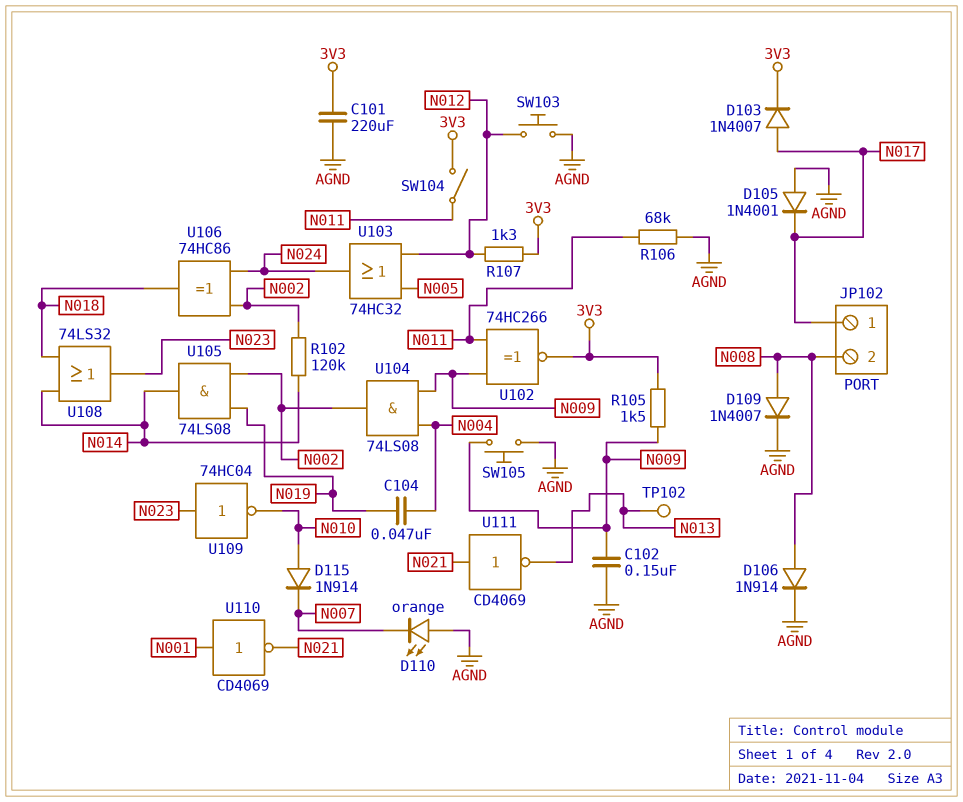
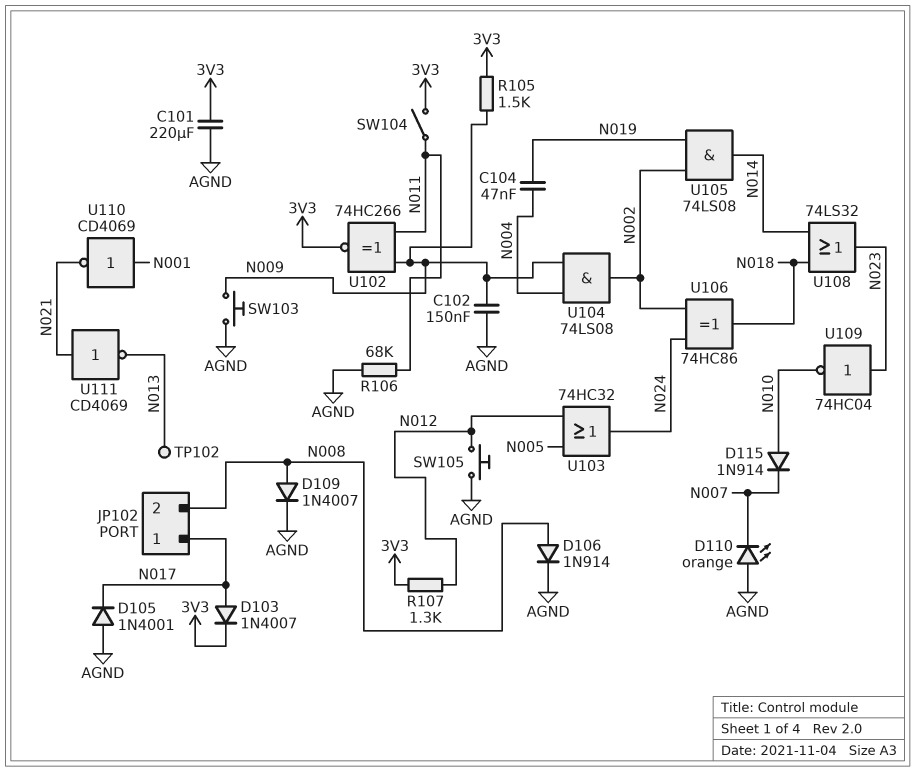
R102: 120k (N002, N014) -> none
SW103: button (AGND, N012) -> button (AGND, N009)
SW105: button (AGND, N009) -> button (AGND, N012)

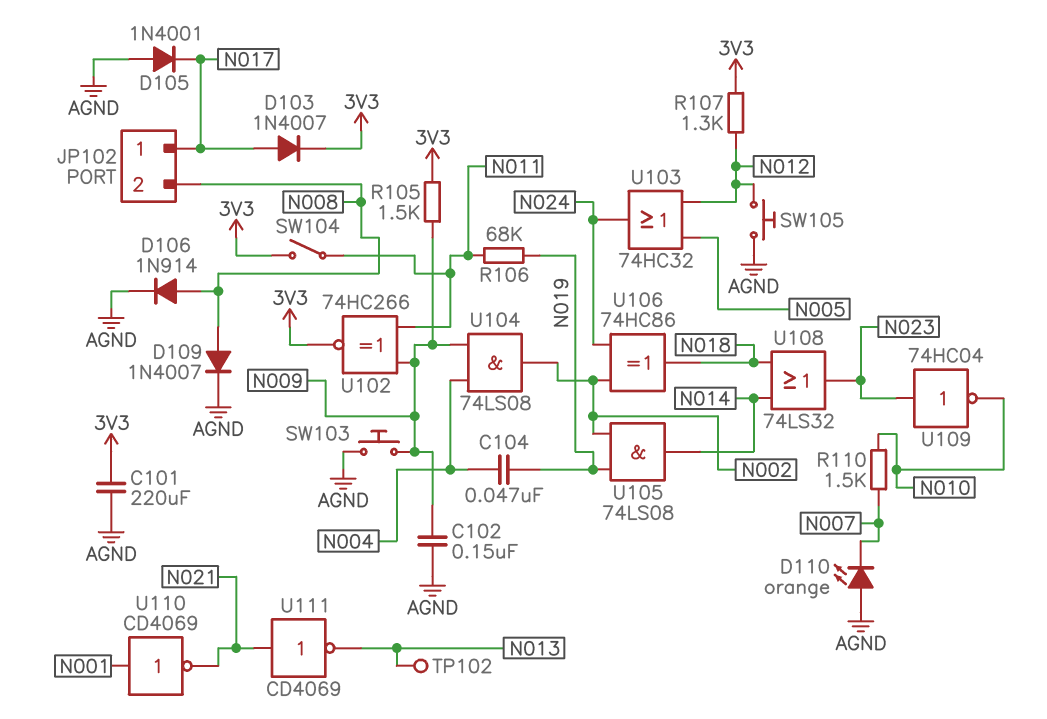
D115: diode 1N914 (A N010, K N007) -> none
R106: 68k (AGND, N011) -> 68k (N011, N019)
R110: none -> 1.5k (N007, N010)

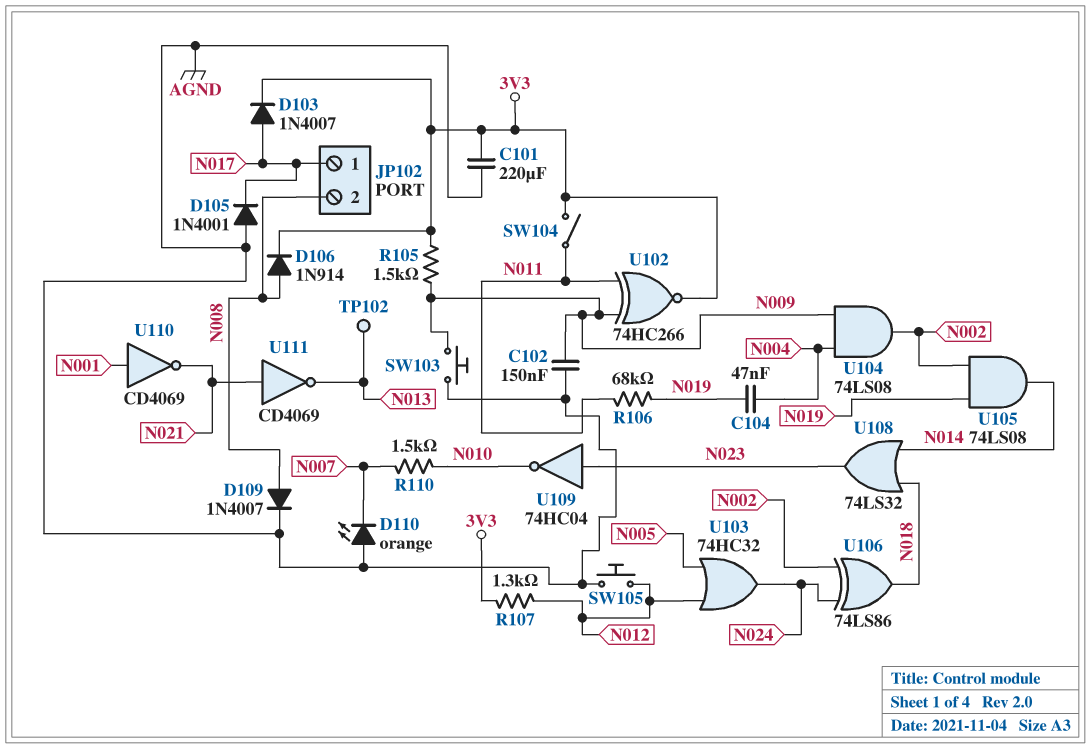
D106: diode 1N914 (A N008, K AGND) -> diode 1N914 (A N008, K 3V3)
U106: XOR 74HC86 (in N002, in N024, out N018) -> XOR 74LS86 (in N002, in N024, out N018)

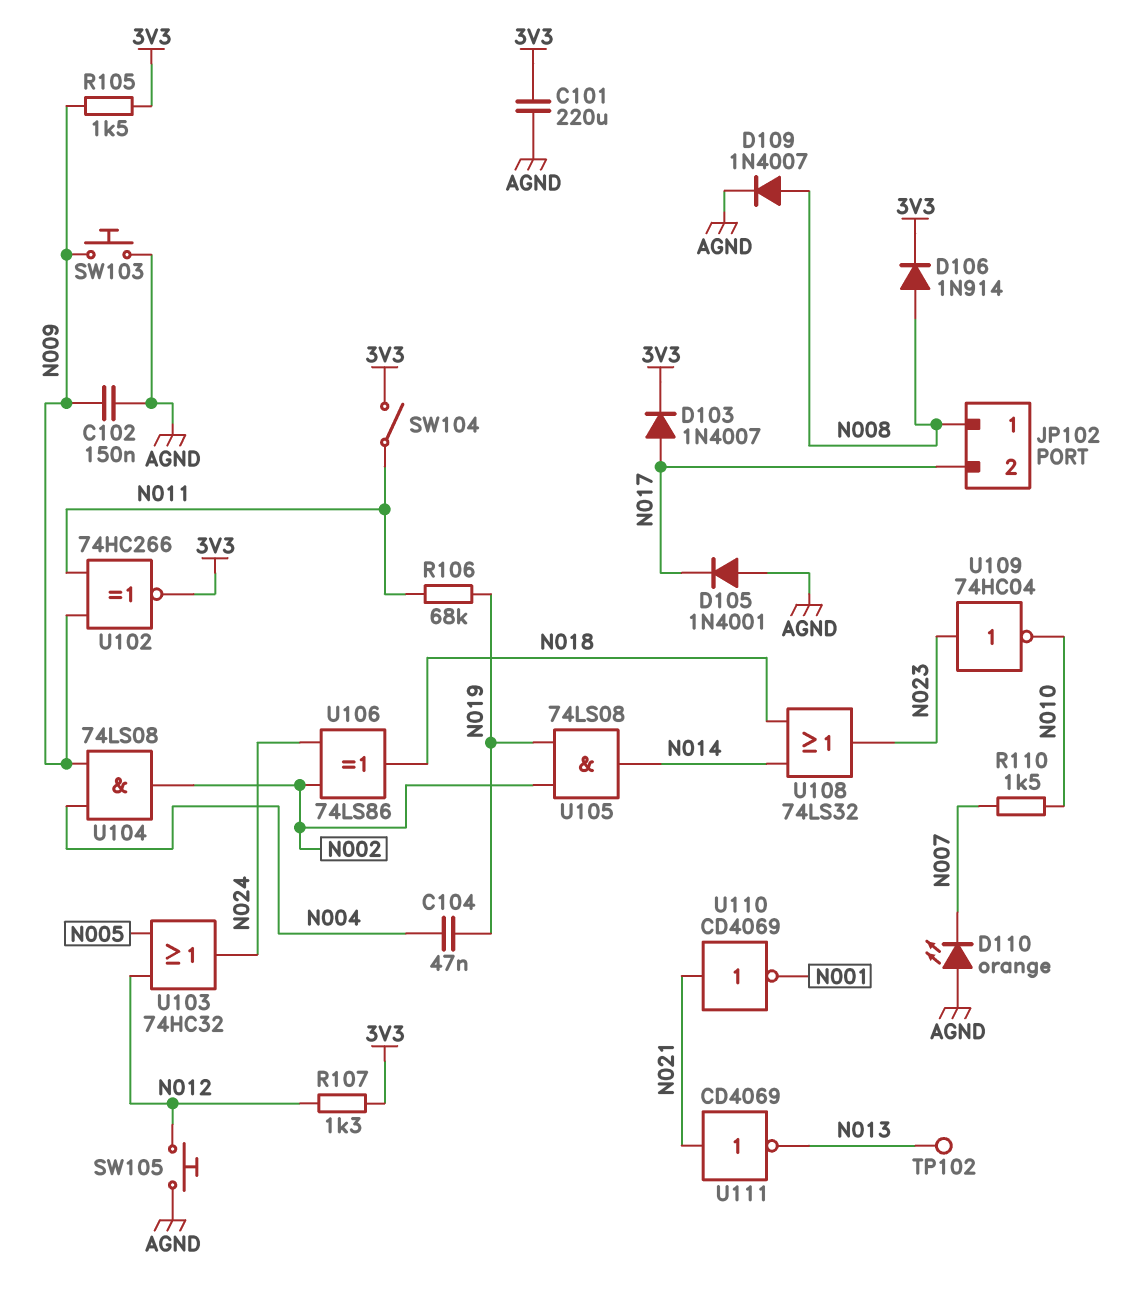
JP102 pin 1: N017 -> N008
JP102 pin 2: N008 -> N017
U110: NOT CD4069 (in N001, out N021) -> NOT CD4069 (in N021, out N001)

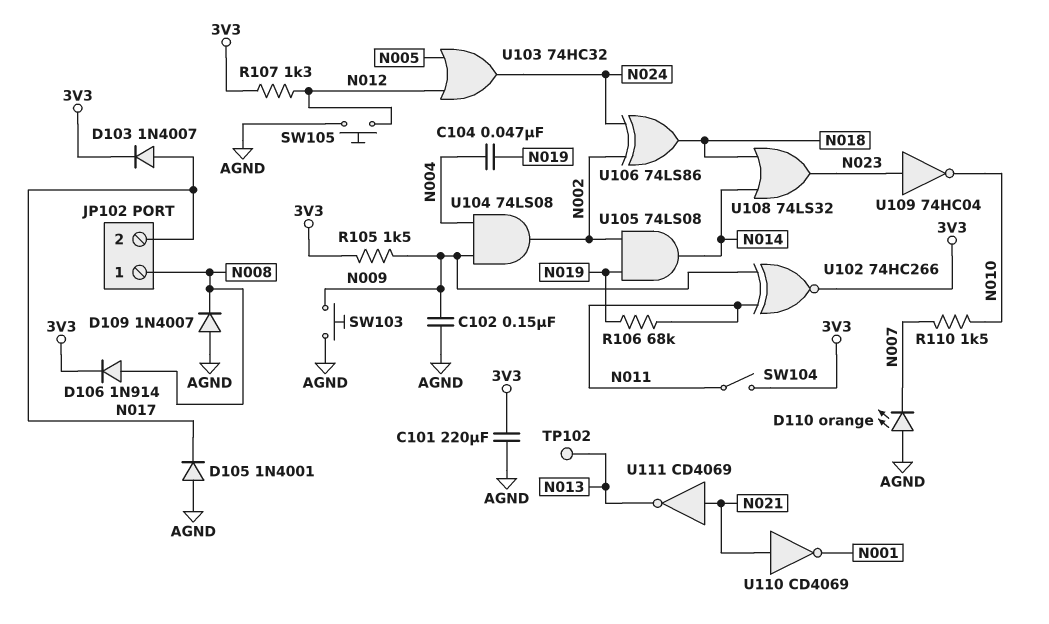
D109: diode 1N4007 (A N008, K AGND) -> diode 1N4007 (A AGND, K N008)

